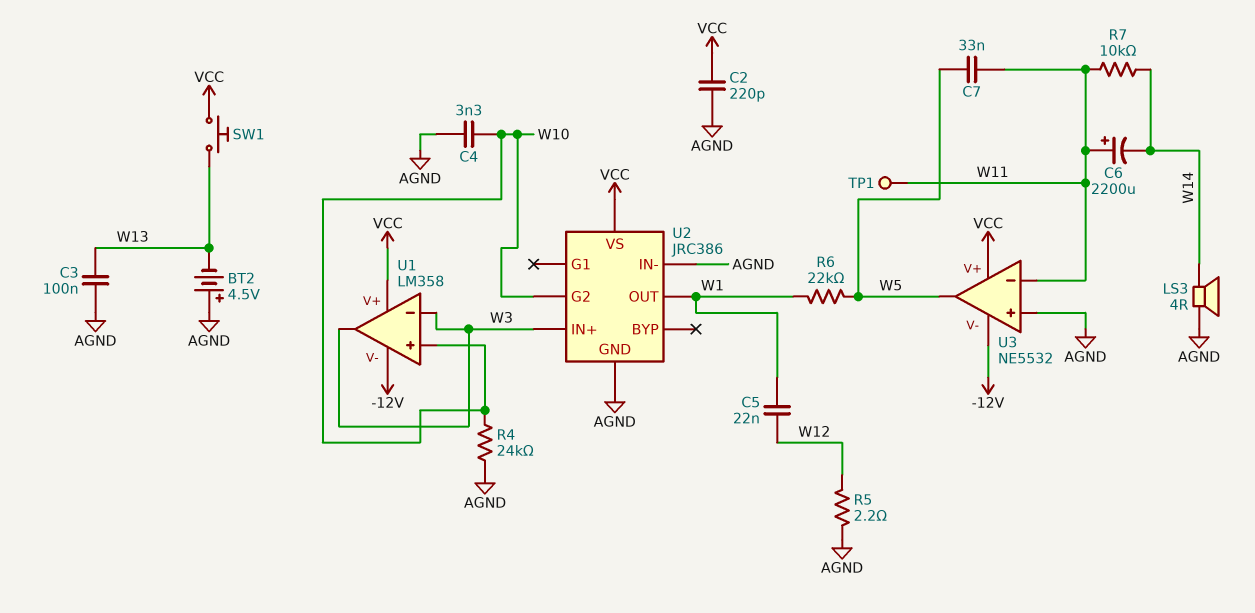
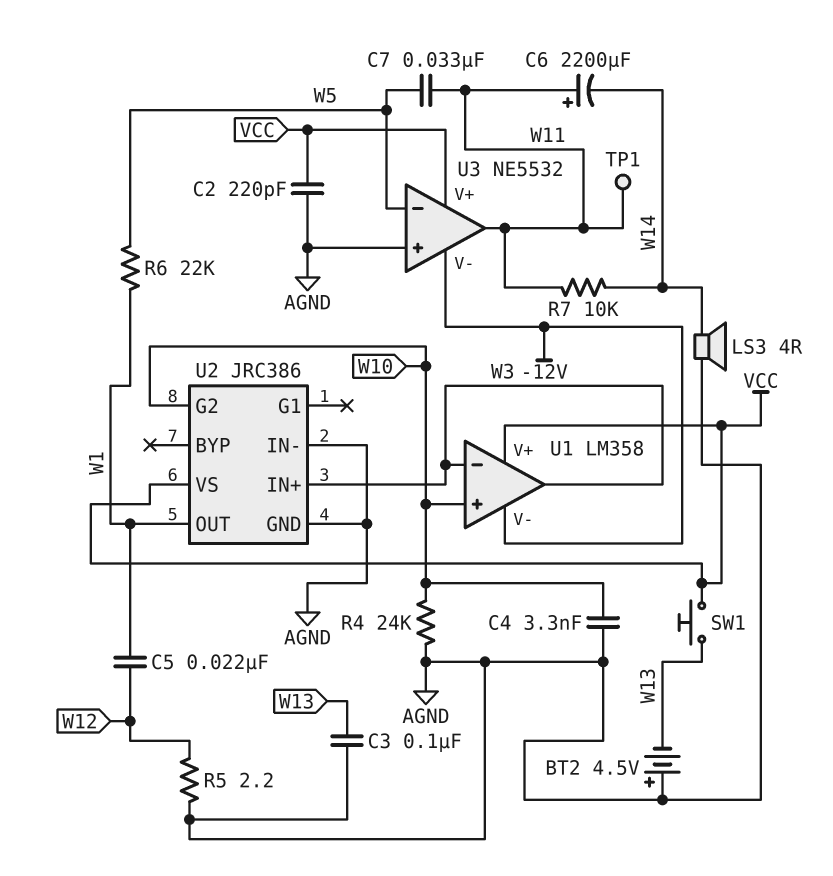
U3 pin in-: W11 -> W5
U3 pin out: W5 -> W11

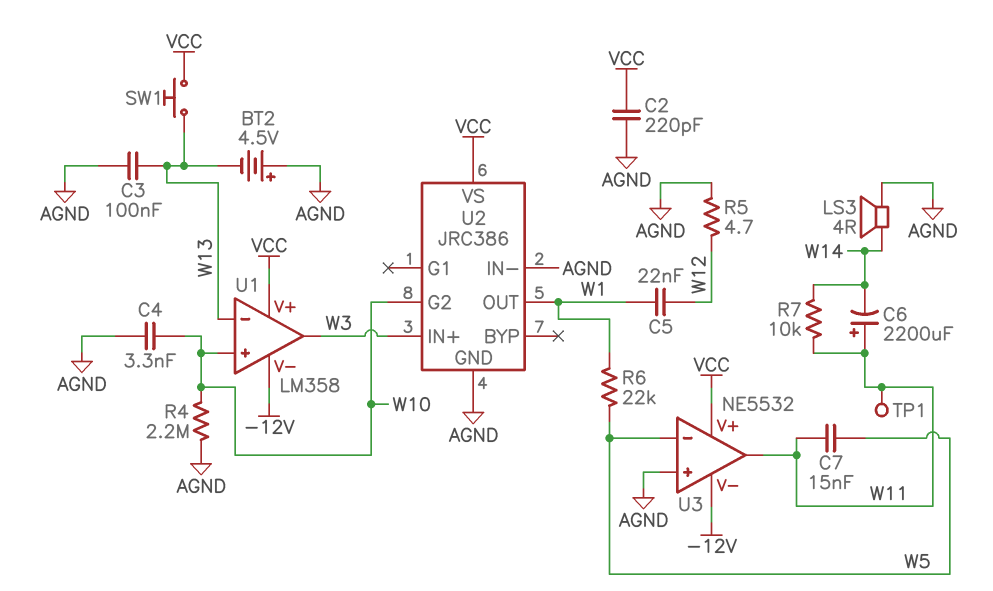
C7: 33nF (W5, W11) -> 15nF (W5, W11)
R4: 24k (AGND, W10) -> 2.2M (AGND, W10)
R5: 2.2 (AGND, W12) -> 4.7 (AGND, W12)
U1 pin in-: W3 -> W13

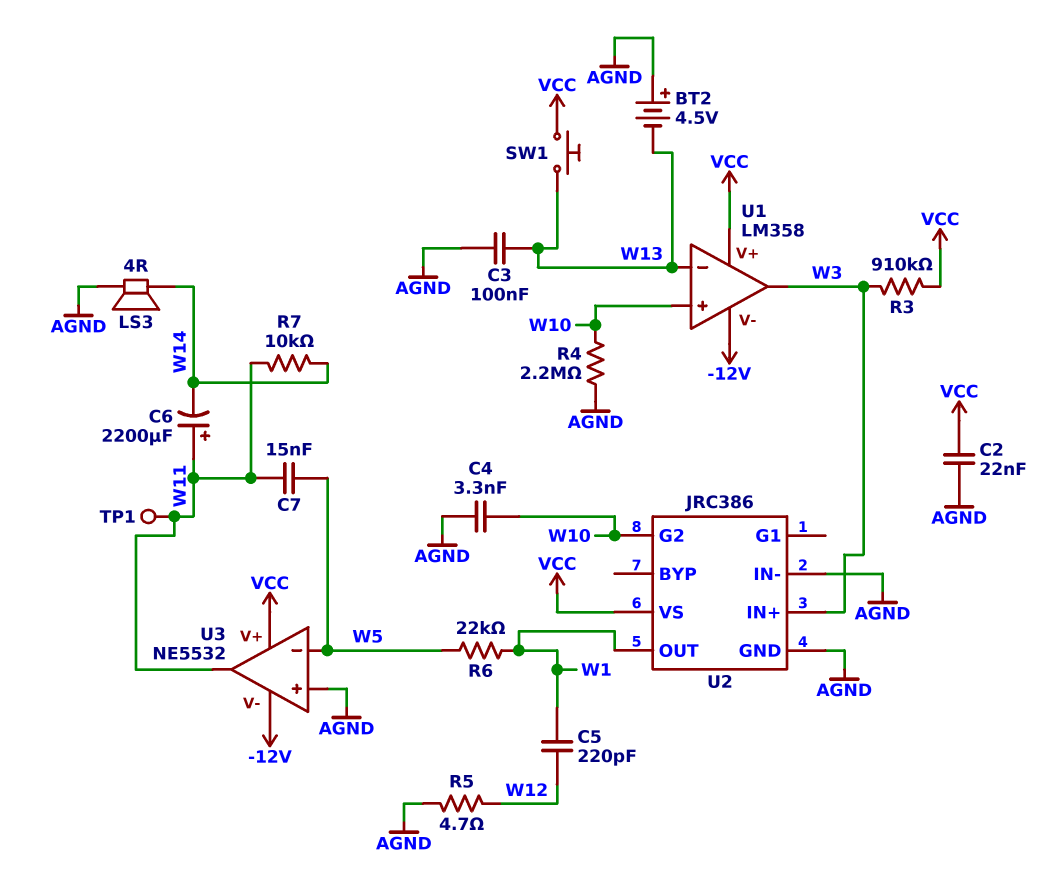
C2: 220pF (AGND, VCC) -> 22nF (AGND, VCC)
C5: 22nF (W1, W12) -> 220pF (W1, W12)
R3: none -> 910k (VCC, W3)

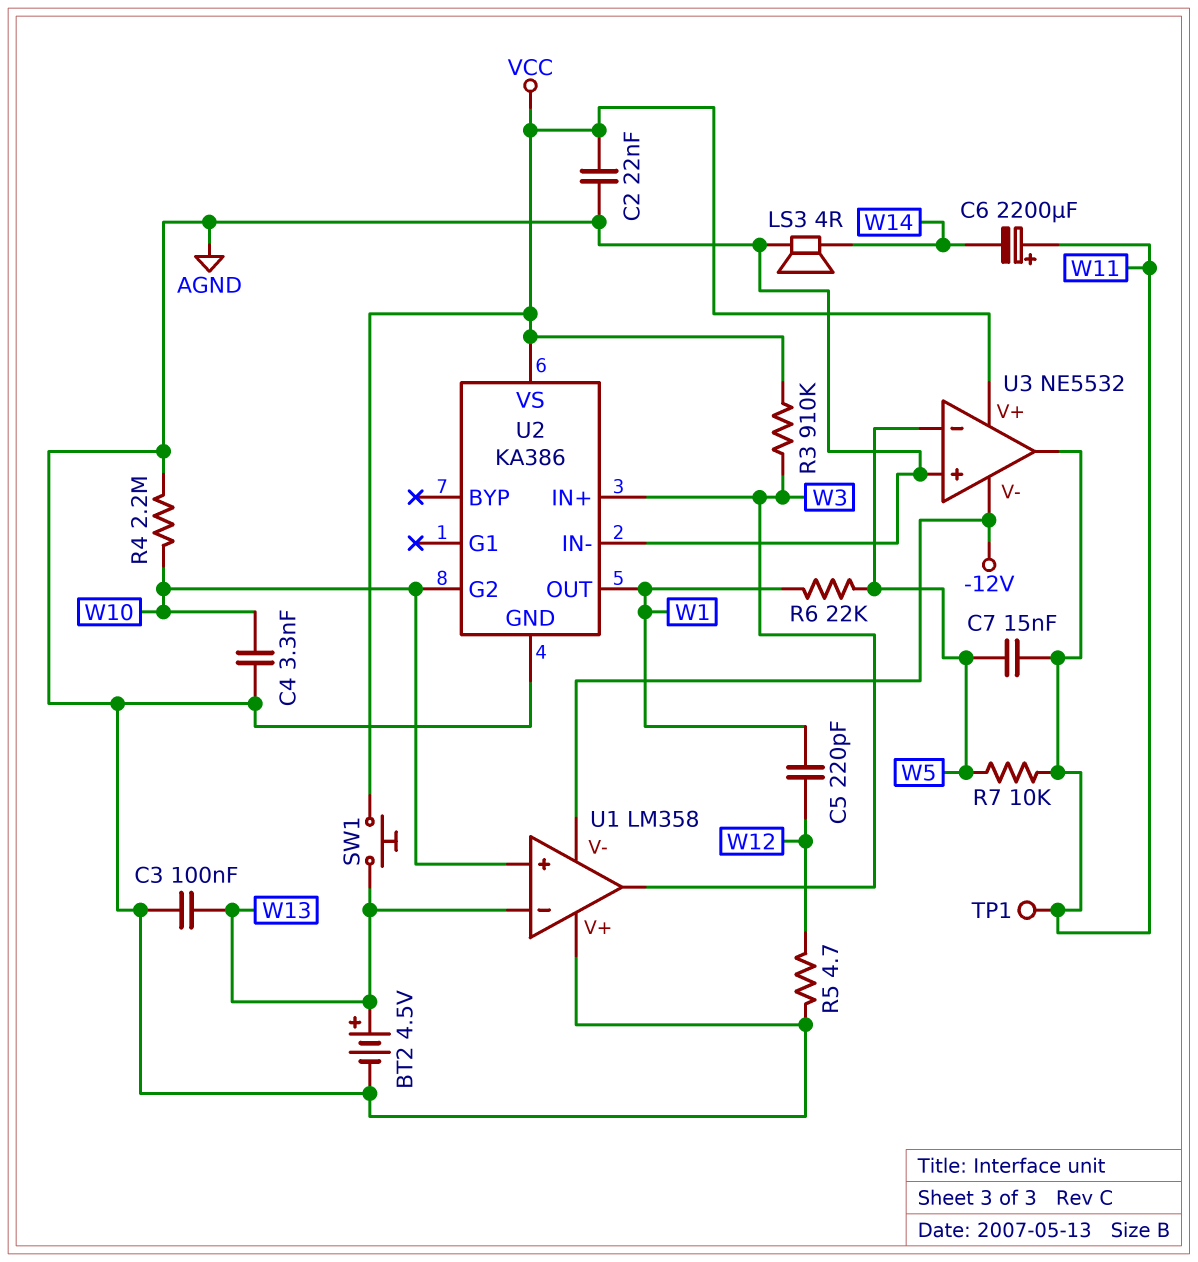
BT2: 4.5V (plus AGND, minus W13) -> 4.5V (plus W13, minus AGND)
R7: 10k (W11, W14) -> 10k (W5, W11)
U1 pin V+: VCC -> AGND
U2: JRC386 -> KA386

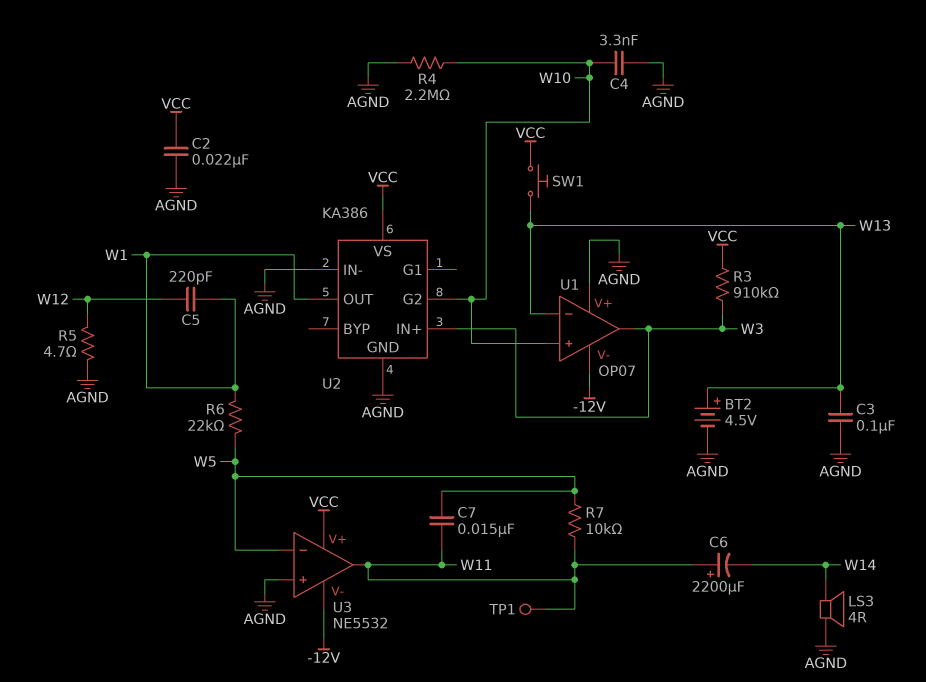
U1: LM358 -> OP07

